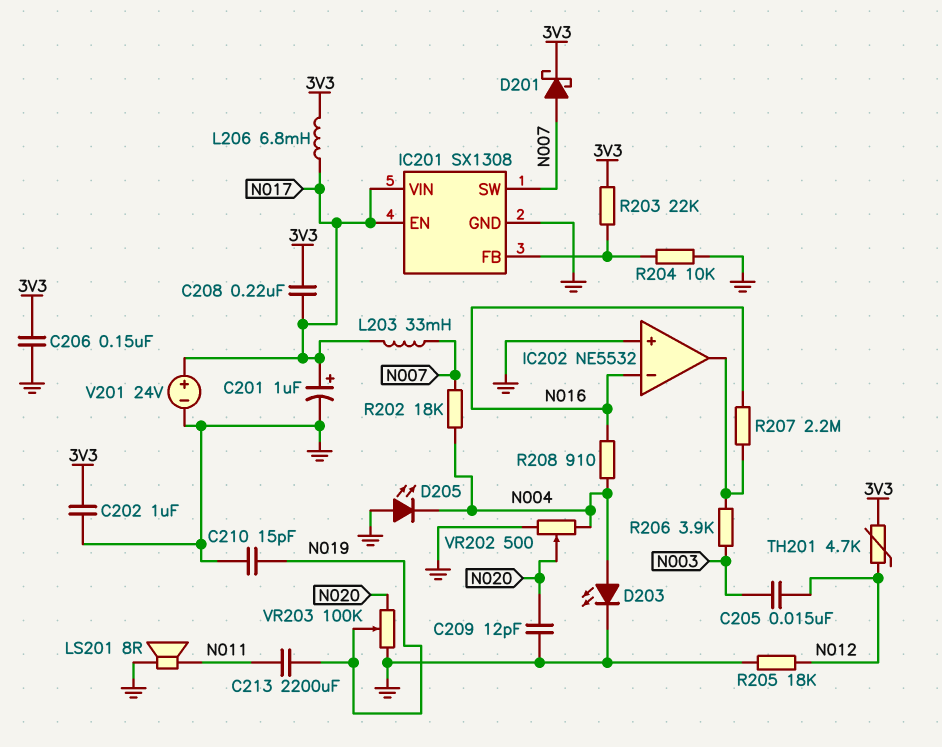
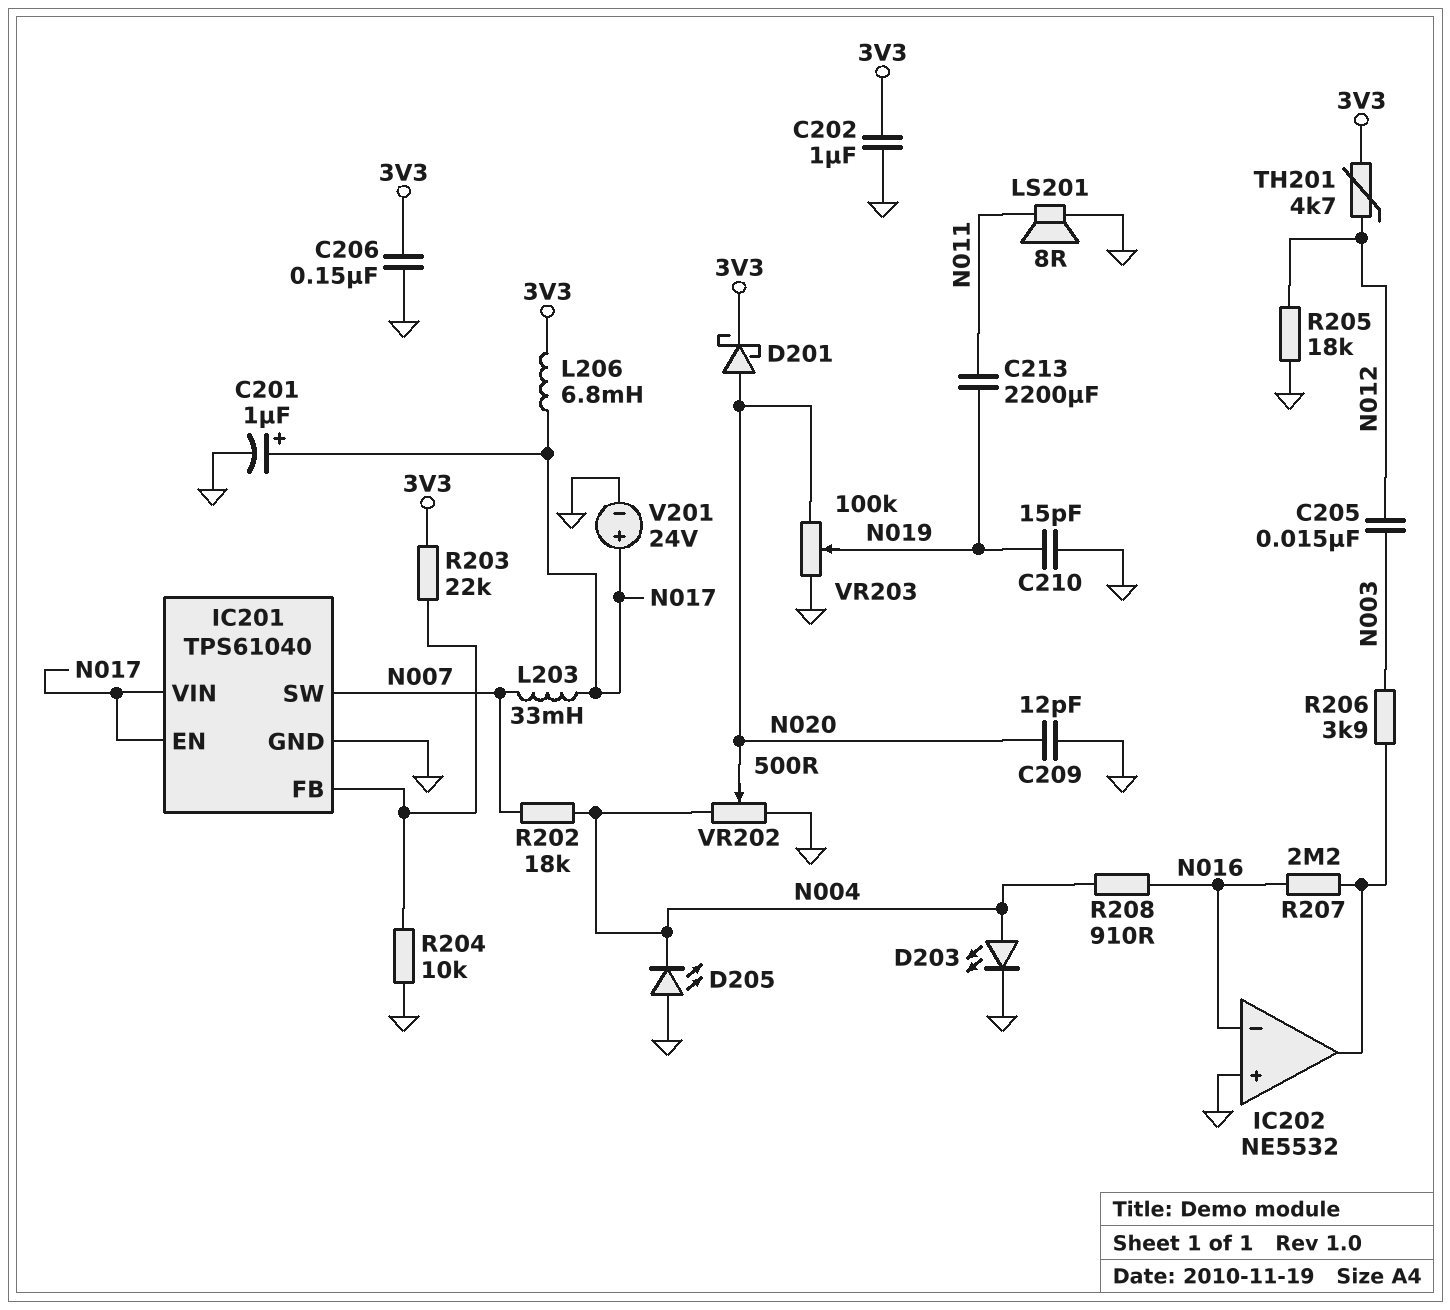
C208: 220nF (3V3, N017) -> none
D201: schottky (A N007, K 3V3) -> schottky (A N020, K 3V3)
IC201: SX1308 -> TPS61040

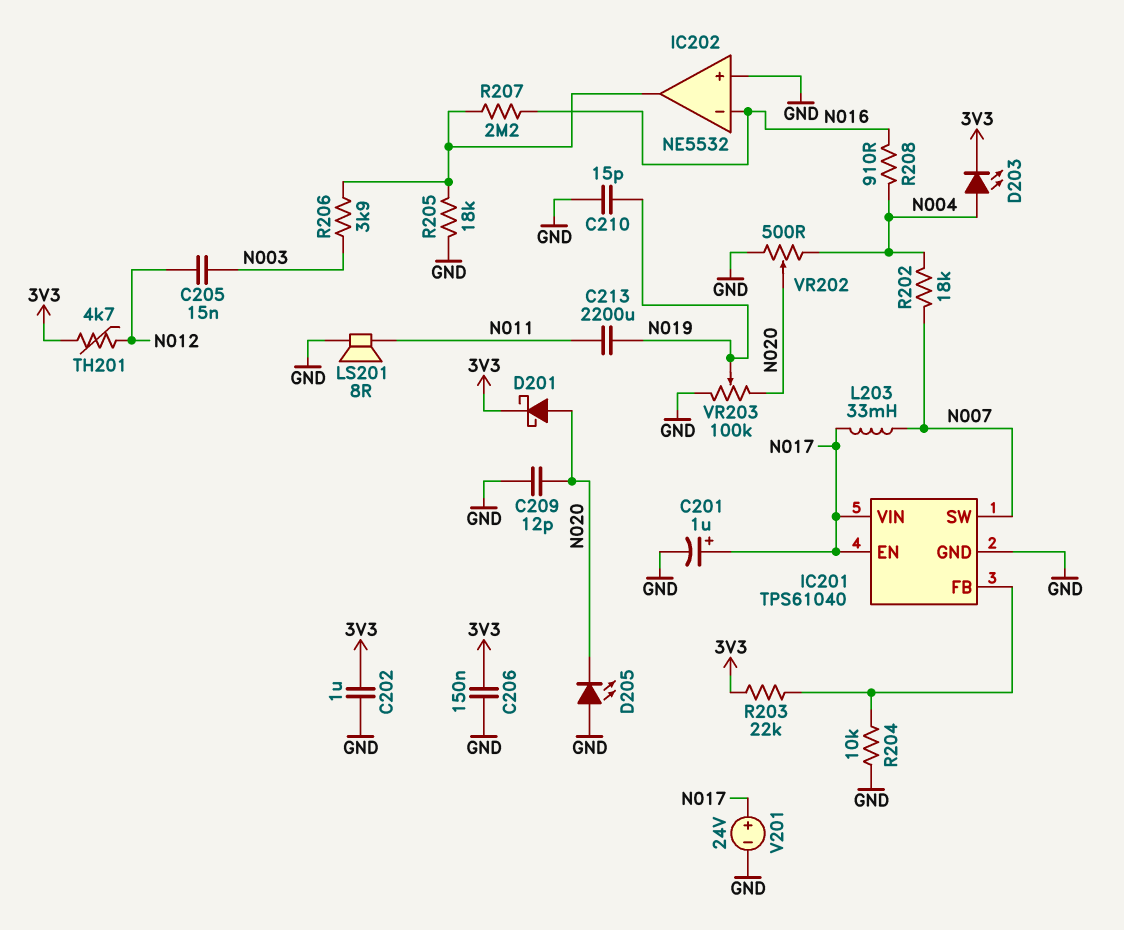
D203: LED (A N004, K GND) -> LED (A N004, K 3V3)
D205: LED (A GND, K N004) -> LED (A GND, K N020)
L206: 6.8mH (3V3, N017) -> none
R205: 18k (GND, N012) -> 18k (GND, IC202/out)

